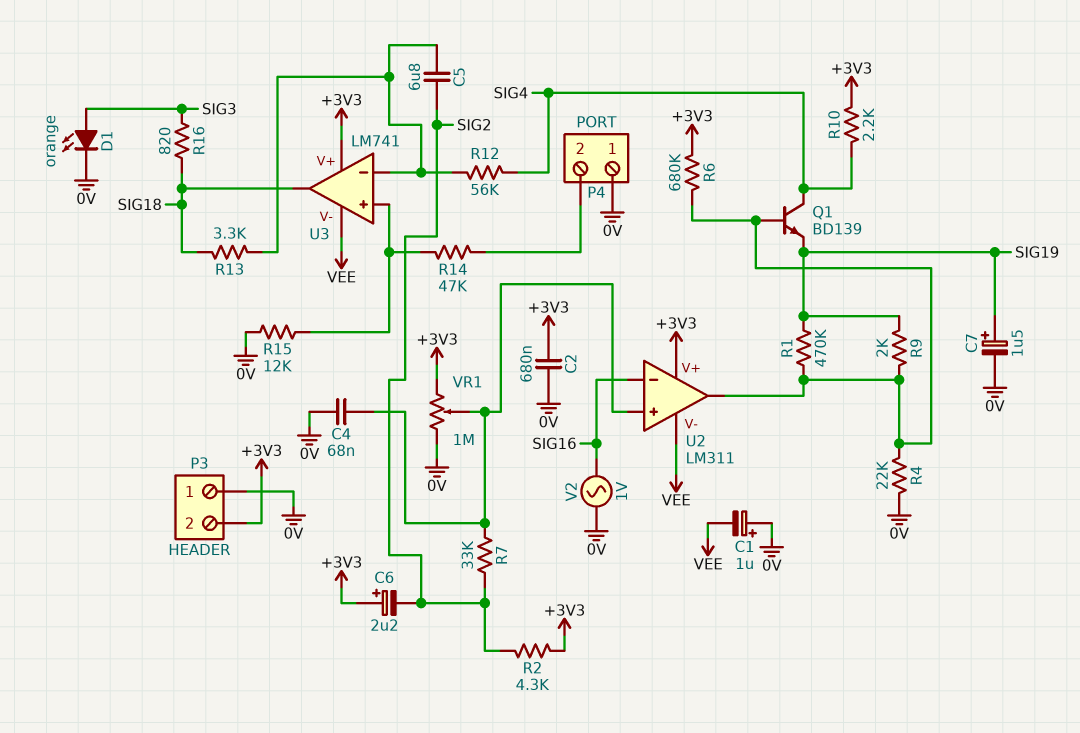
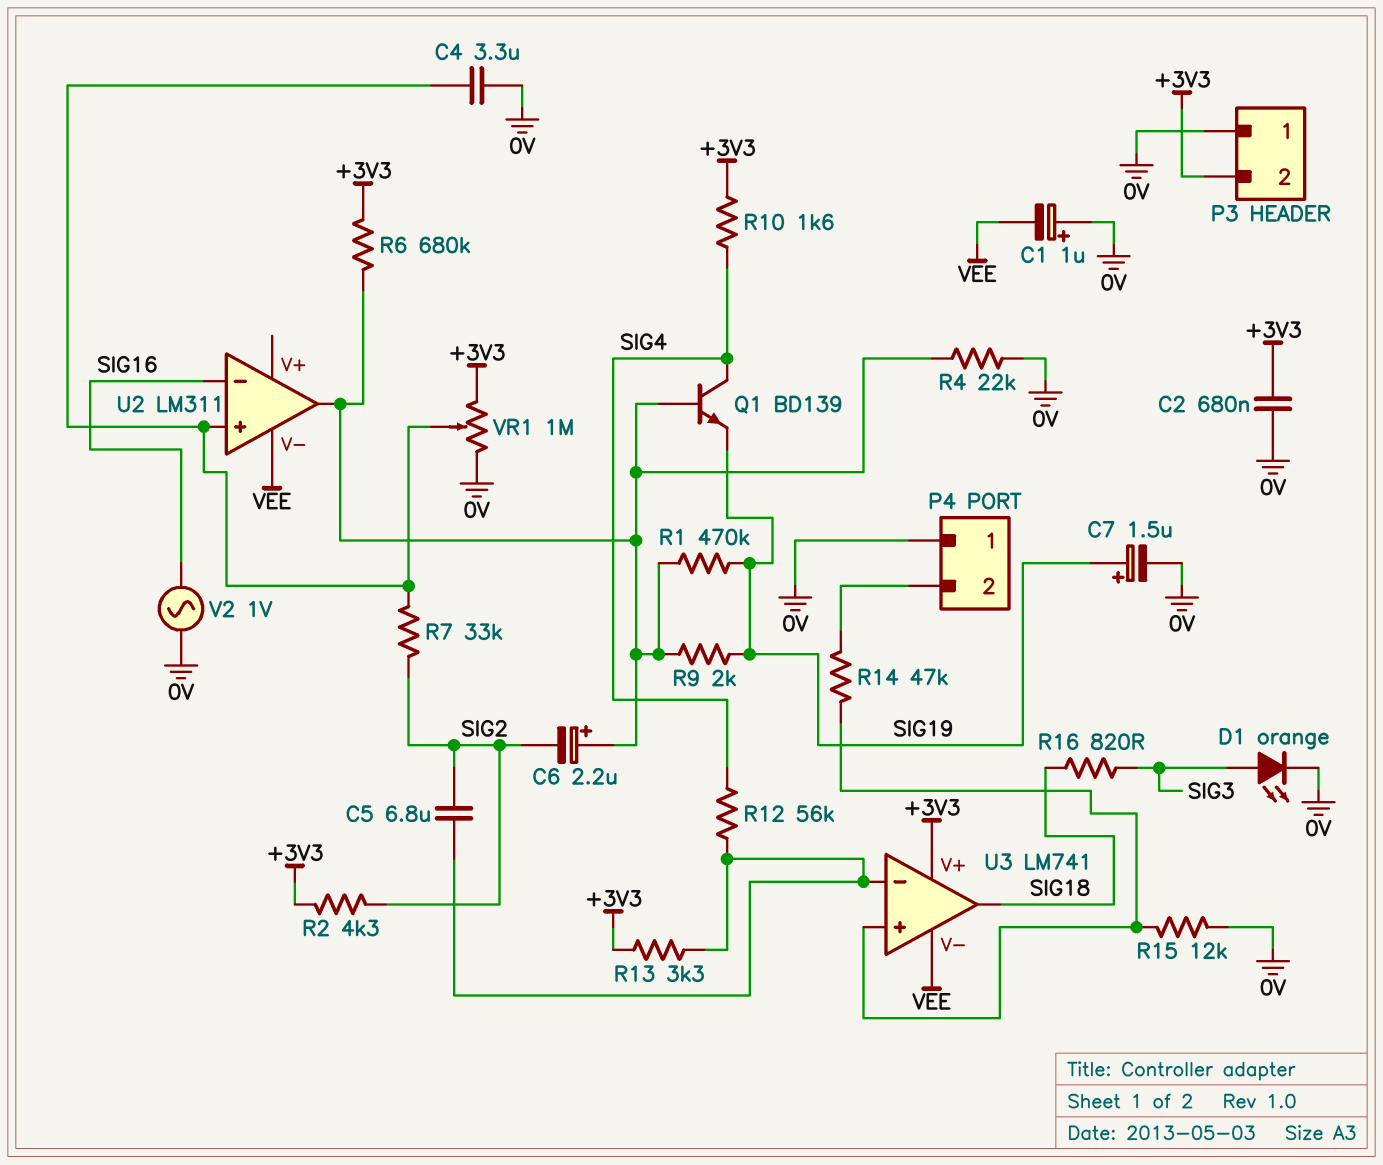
C4: 68nF (0V, U2/in+) -> 3.3uF (0V, U2/in+)
C6: 2.2uF (plus +3V3, minus SIG2) -> 2.2uF (plus U2/out, minus SIG2)
R10: 2.2k (+3V3, SIG4) -> 1.6k (+3V3, SIG4)
R13: 3.3k (SIG18, U3/in-) -> 3.3k (+3V3, U3/in-)
U2 pin V+: +3V3 -> none

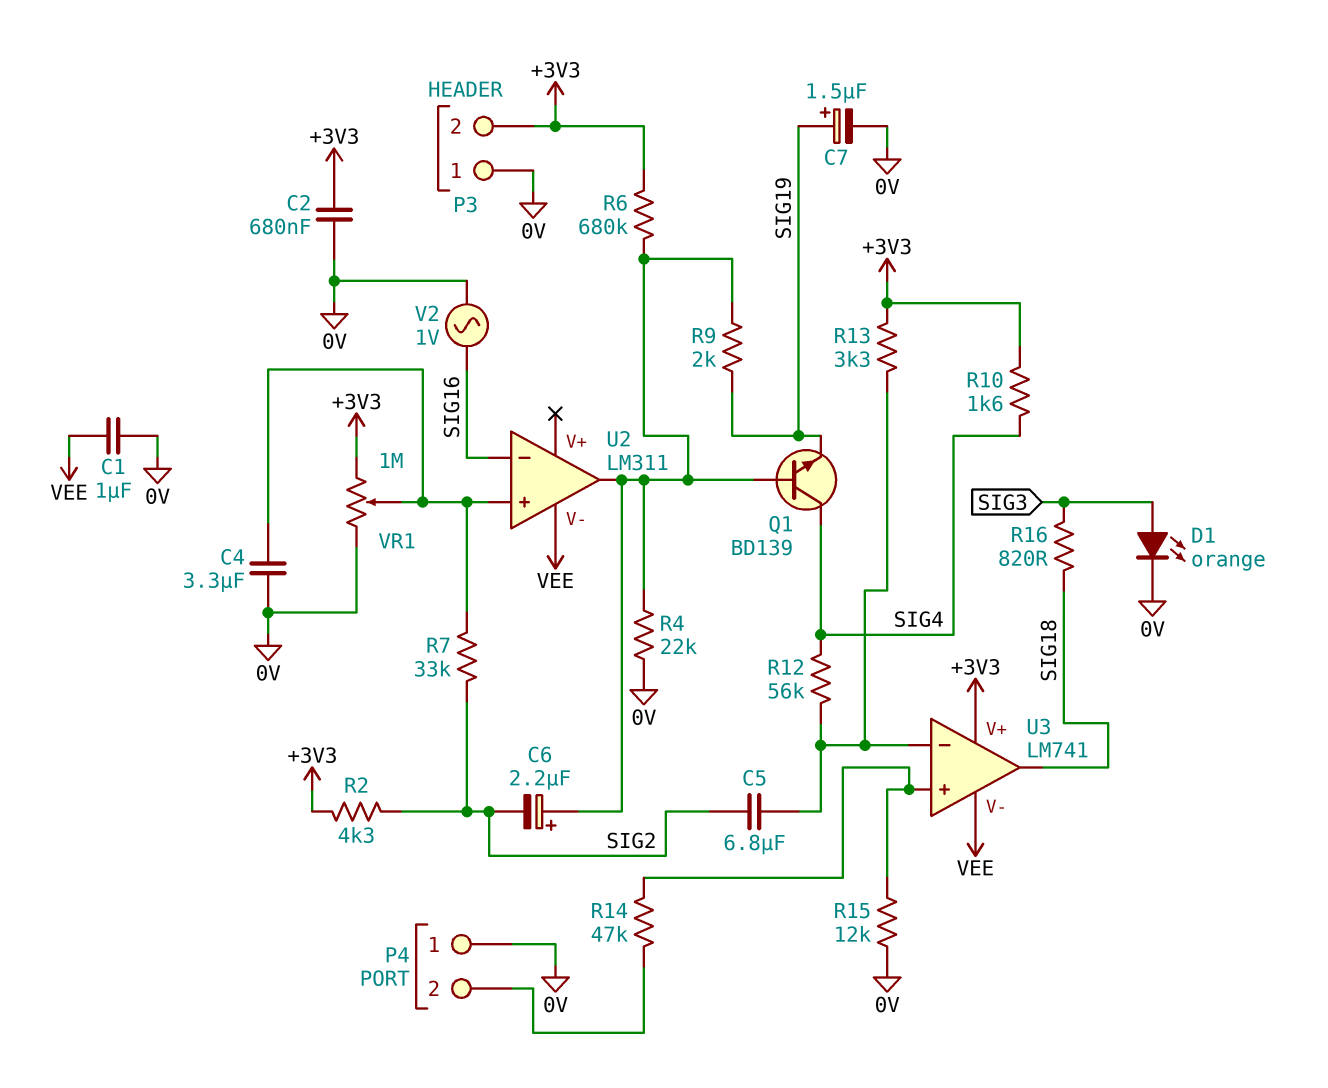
C1: 1uF (plus 0V, minus VEE) -> 1uF (0V, VEE)
R1: 470k (SIG19, U2/out) -> none

